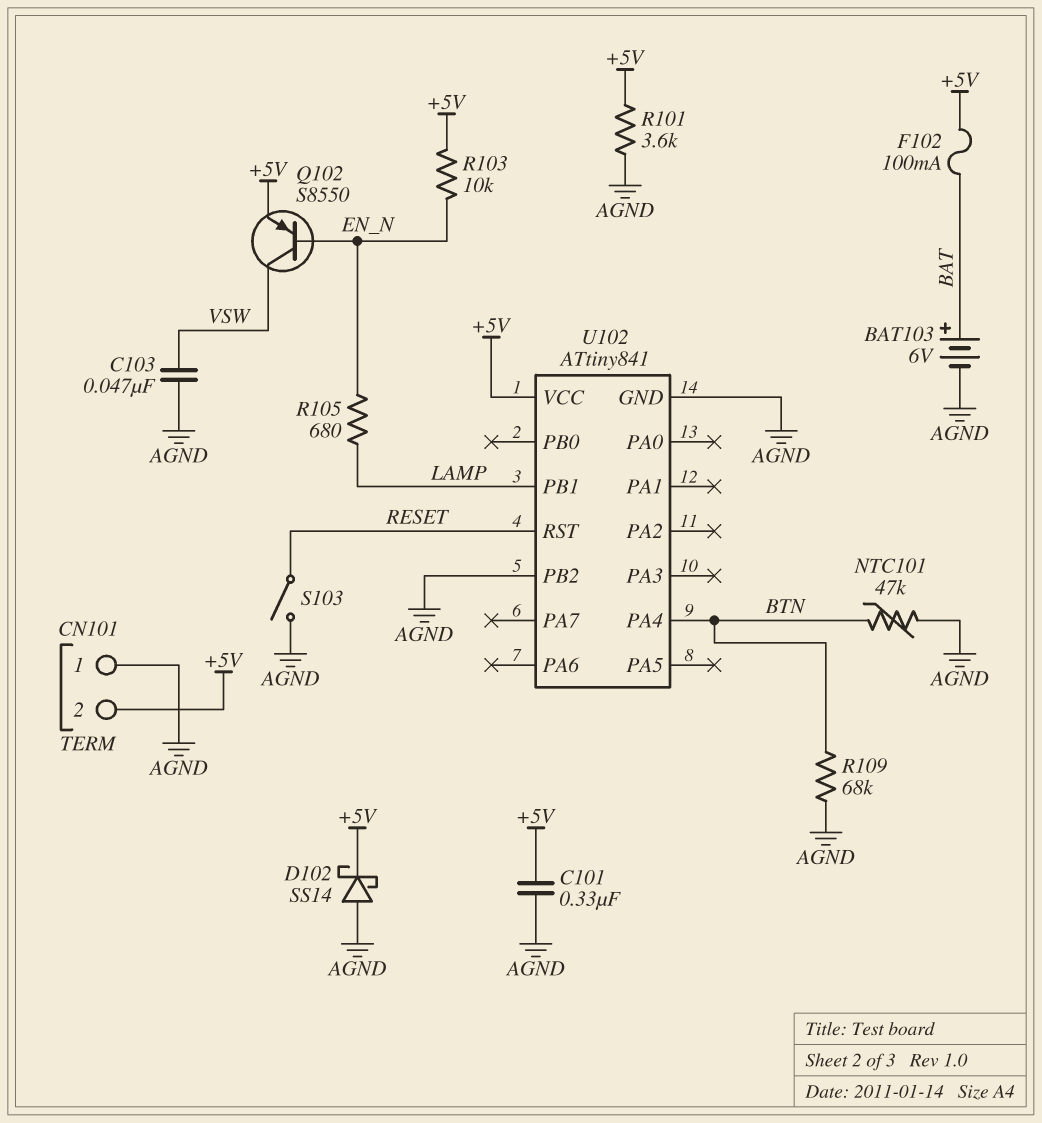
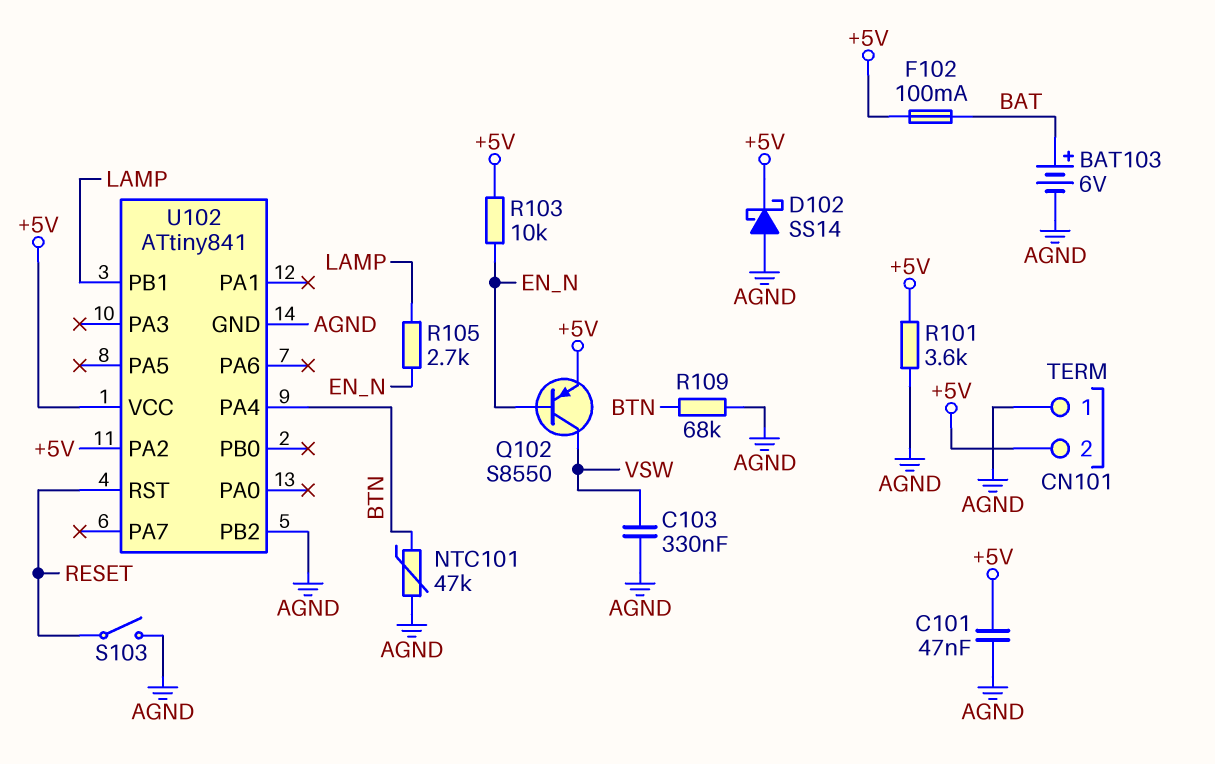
C101: 330nF (+5V, AGND) -> 47nF (+5V, AGND)
C103: 47nF (AGND, VSW) -> 330nF (AGND, VSW)
R105: 680 (EN_N, LAMP) -> 2.7k (EN_N, LAMP)
U102 pin PA2: none -> +5V

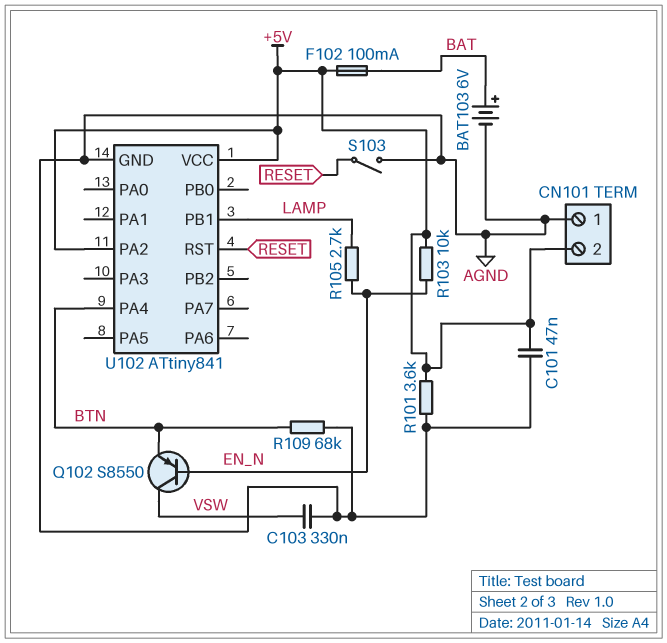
D102: schottky SS14 (A AGND, K +5V) -> none
NTC101: 47k (AGND, BTN) -> none
Q102: PNP S8550 (B EN_N, C VSW, E +5V) -> PNP S8550 (B EN_N, C VSW, E BTN)
U102 pin PB2: AGND -> none

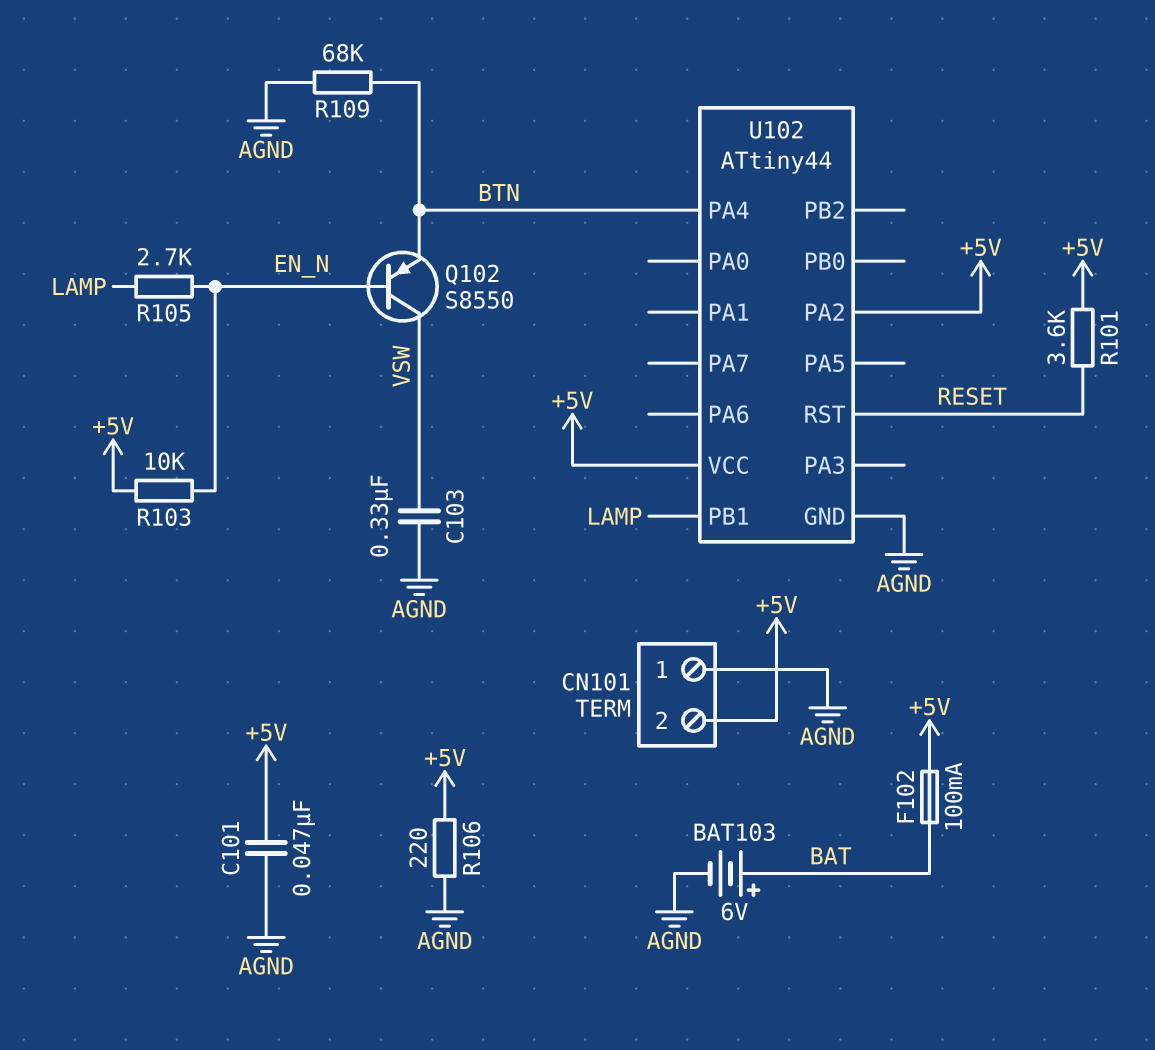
R101: 3.6k (+5V, AGND) -> 3.6k (+5V, RESET)
R106: none -> 220 (+5V, AGND)
S103: switch (AGND, RESET) -> none
U102: ATtiny841 -> ATtiny44

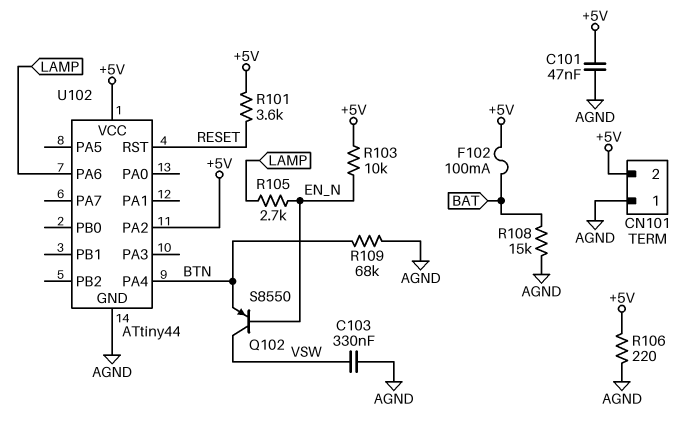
BAT103: 6V (plus BAT, minus AGND) -> none
R108: none -> 15k (AGND, BAT)
U102 pin PA6: none -> LAMP
U102 pin PB1: LAMP -> none

